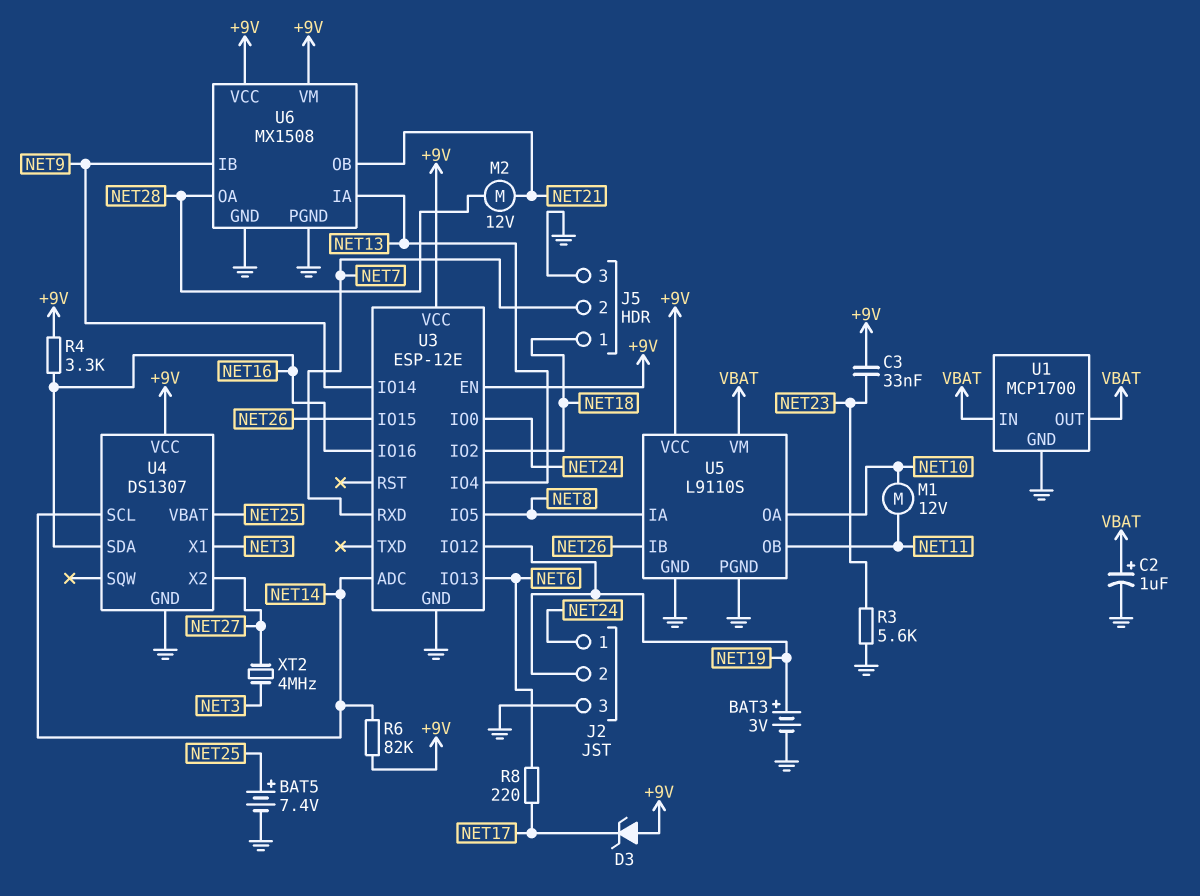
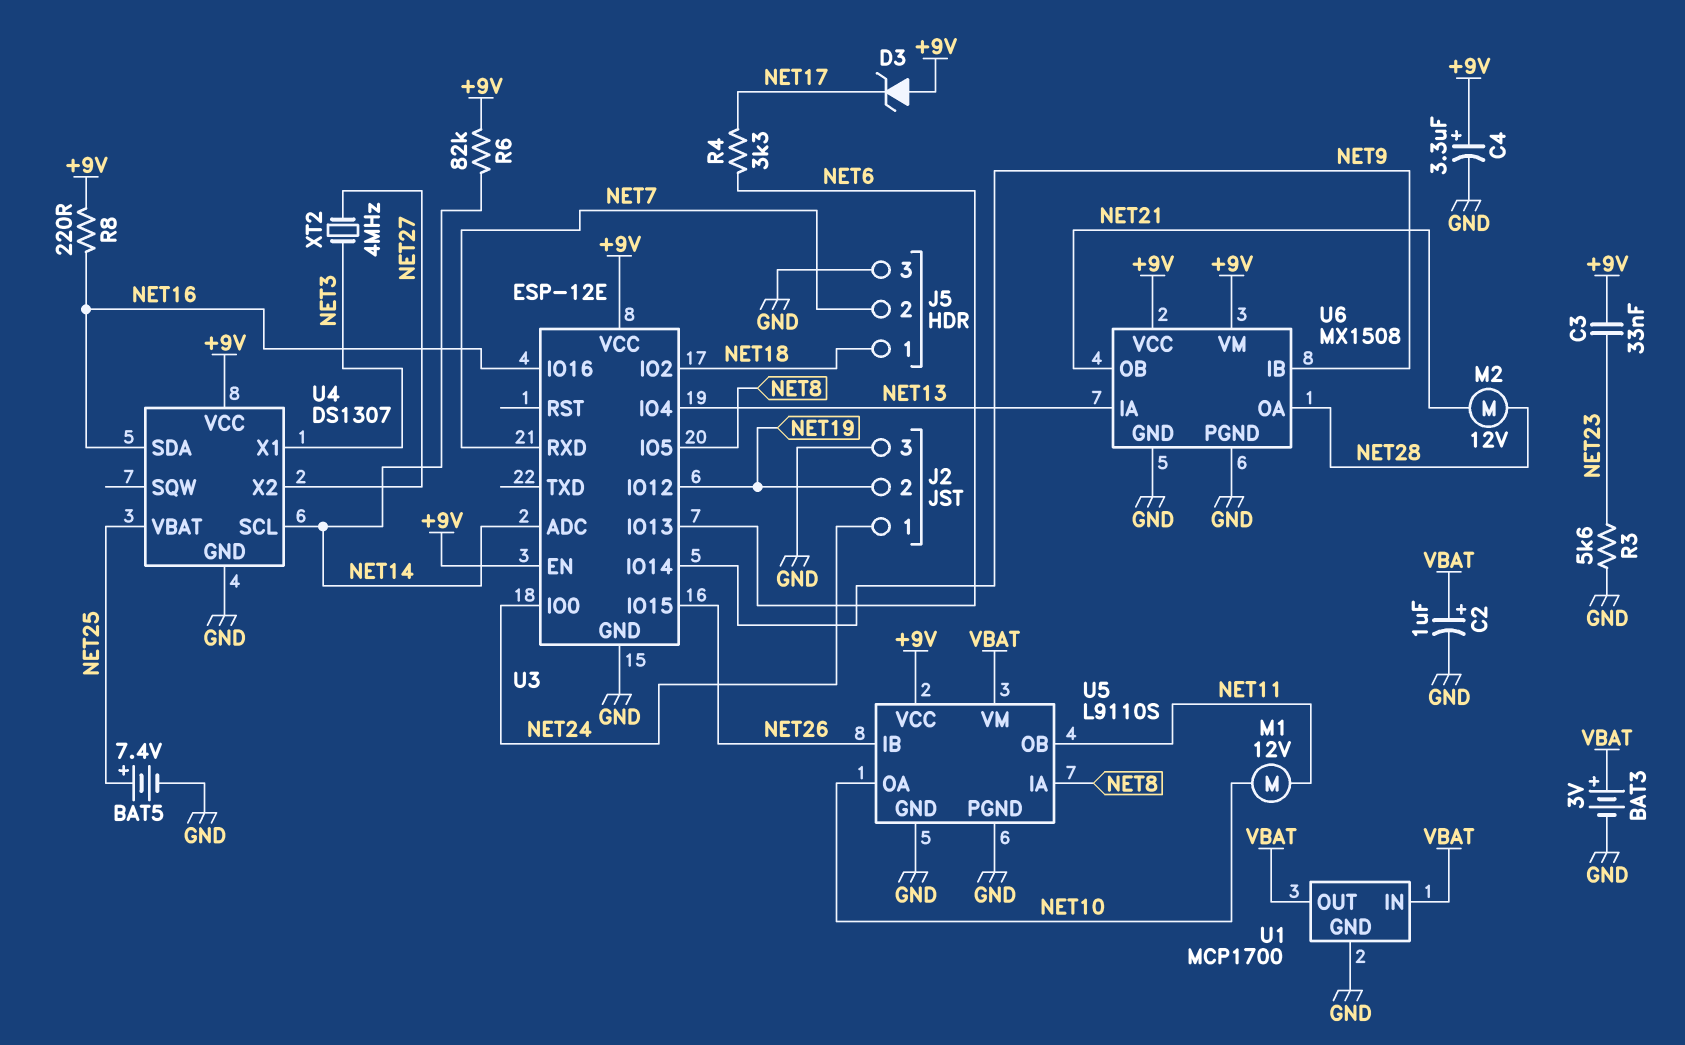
BAT3: 3V (plus NET19, minus GND) -> 3V (plus VBAT, minus GND)
C4: none -> 3.3uF (plus +9V, minus GND)
R4: 3.3k (+9V, NET16) -> 3.3k (NET6, NET17)
R8: 220 (NET6, NET17) -> 220 (+9V, NET16)

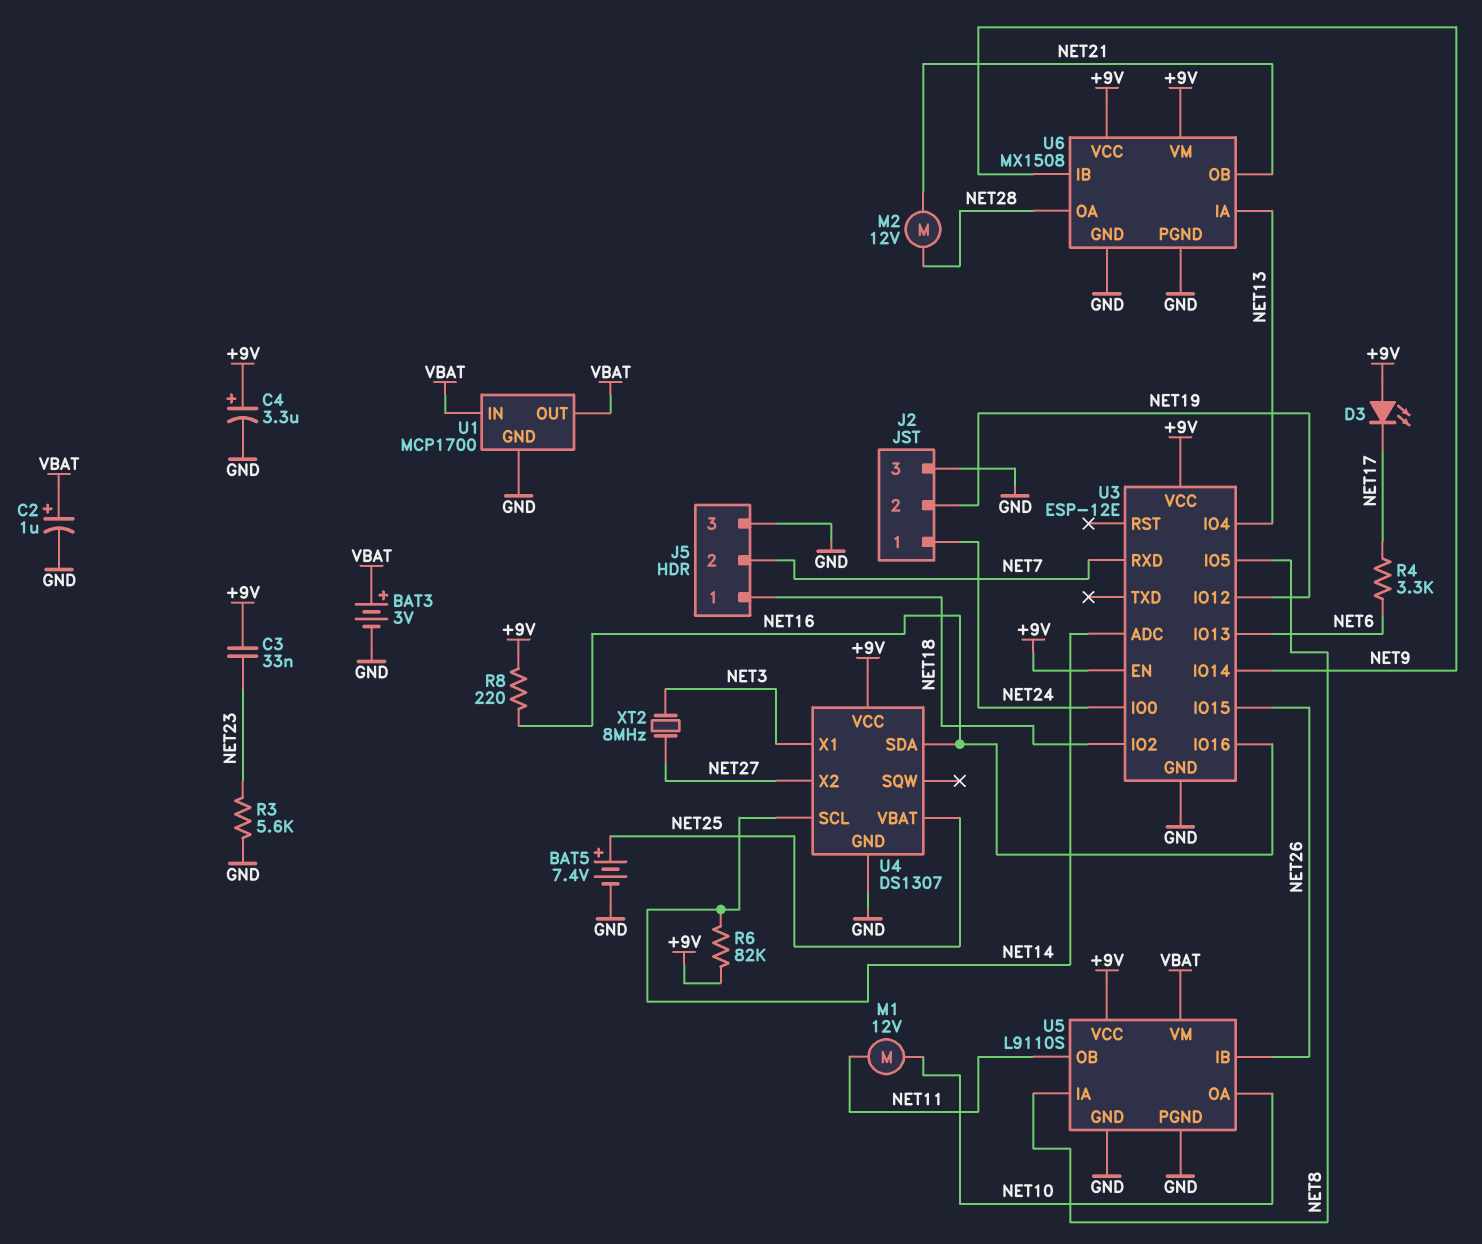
D3: zener (A +9V, K NET17) -> LED (A +9V, K NET17)
XT2: 4MHz (NET3, NET27) -> 8MHz (NET3, NET27)

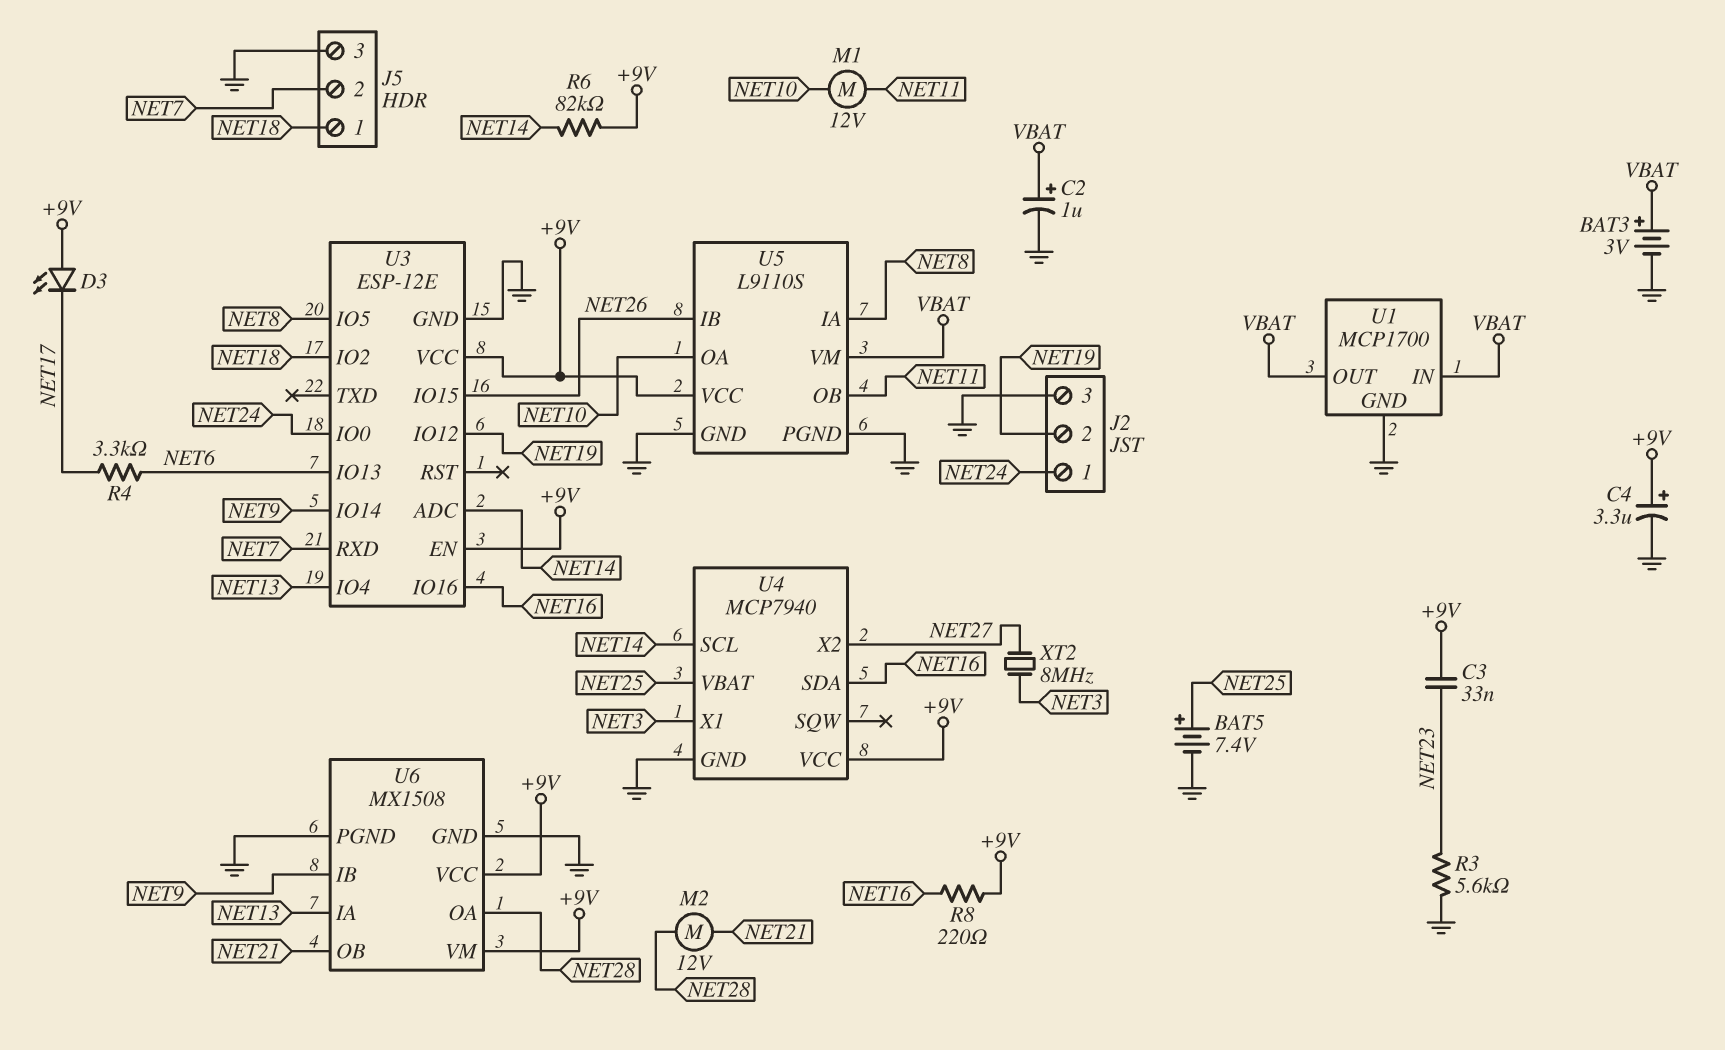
U4: DS1307 -> MCP7940

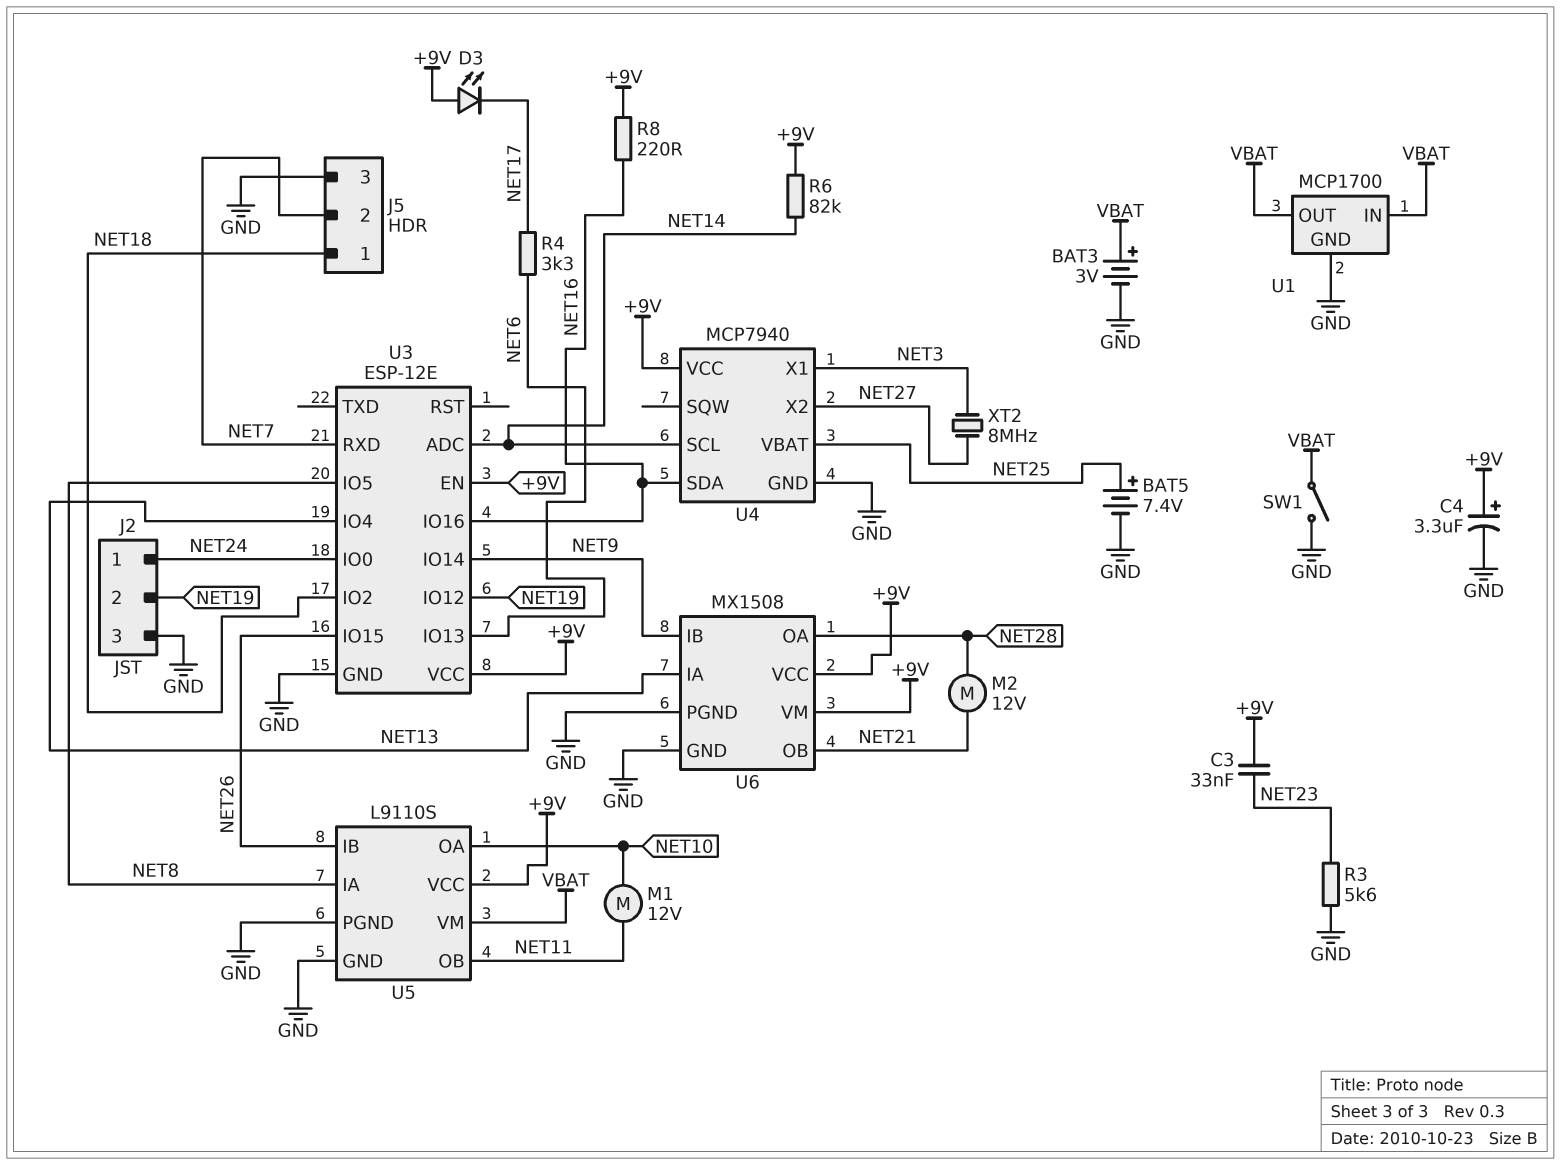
C2: 1uF (plus VBAT, minus GND) -> none
SW1: none -> switch (GND, VBAT)

